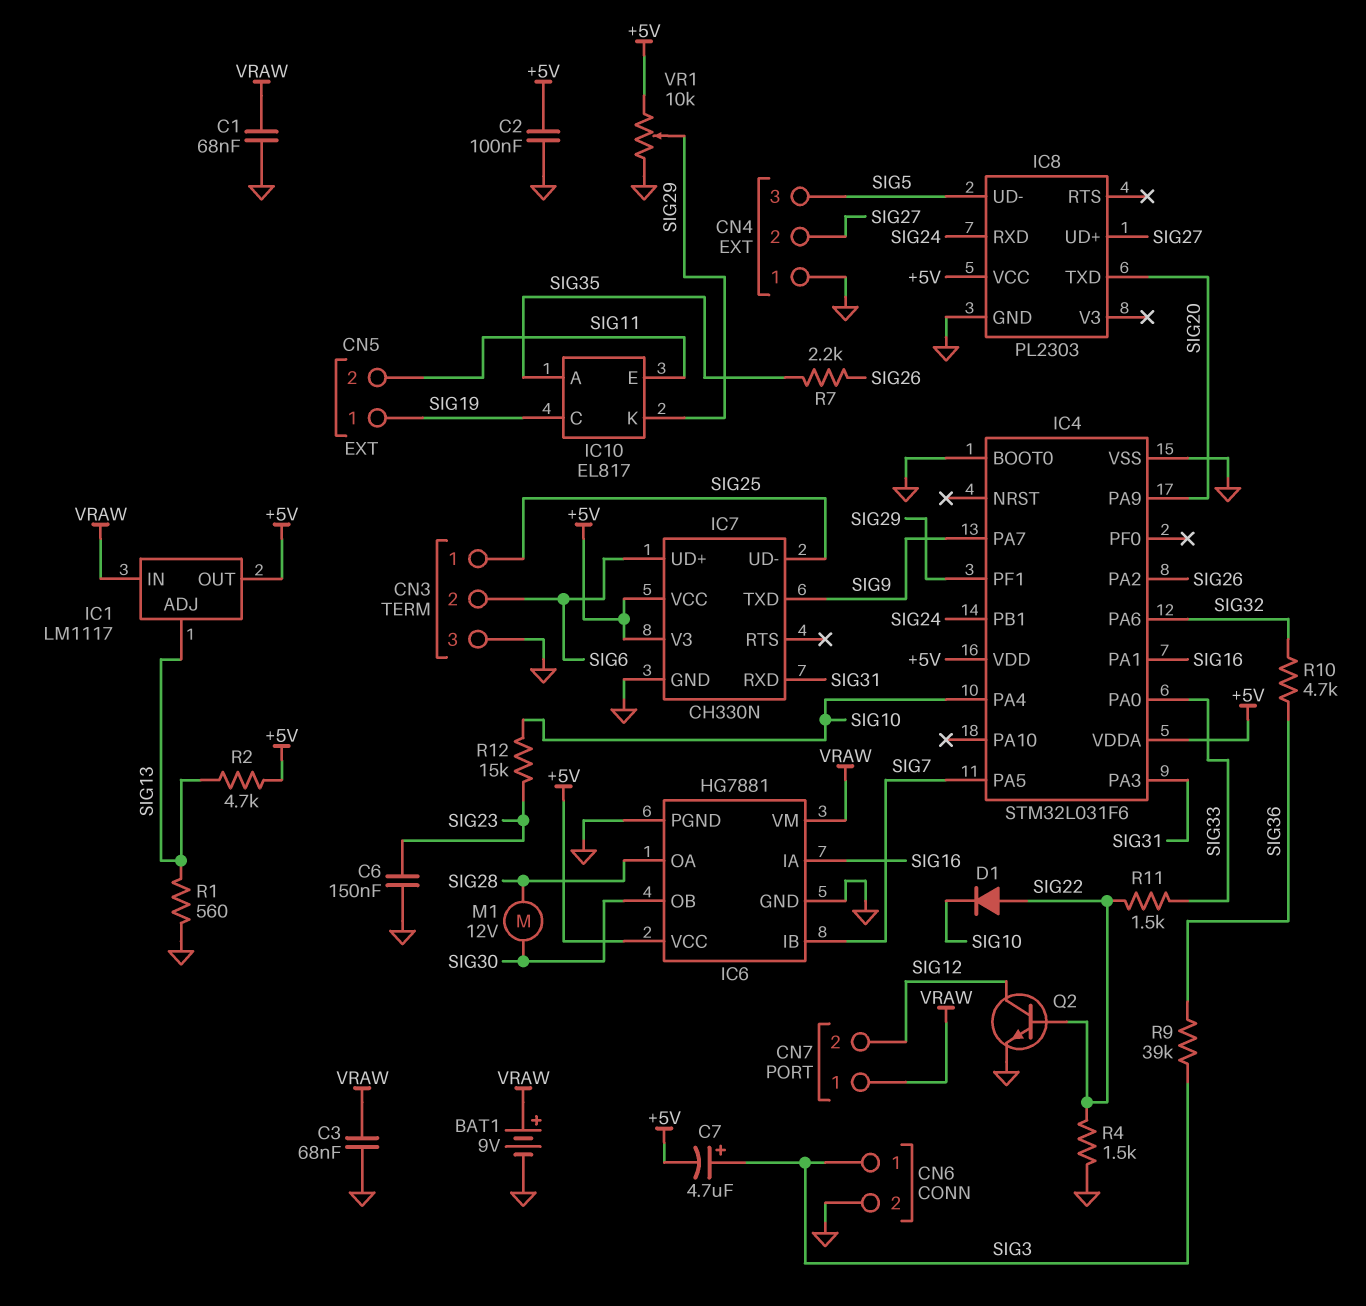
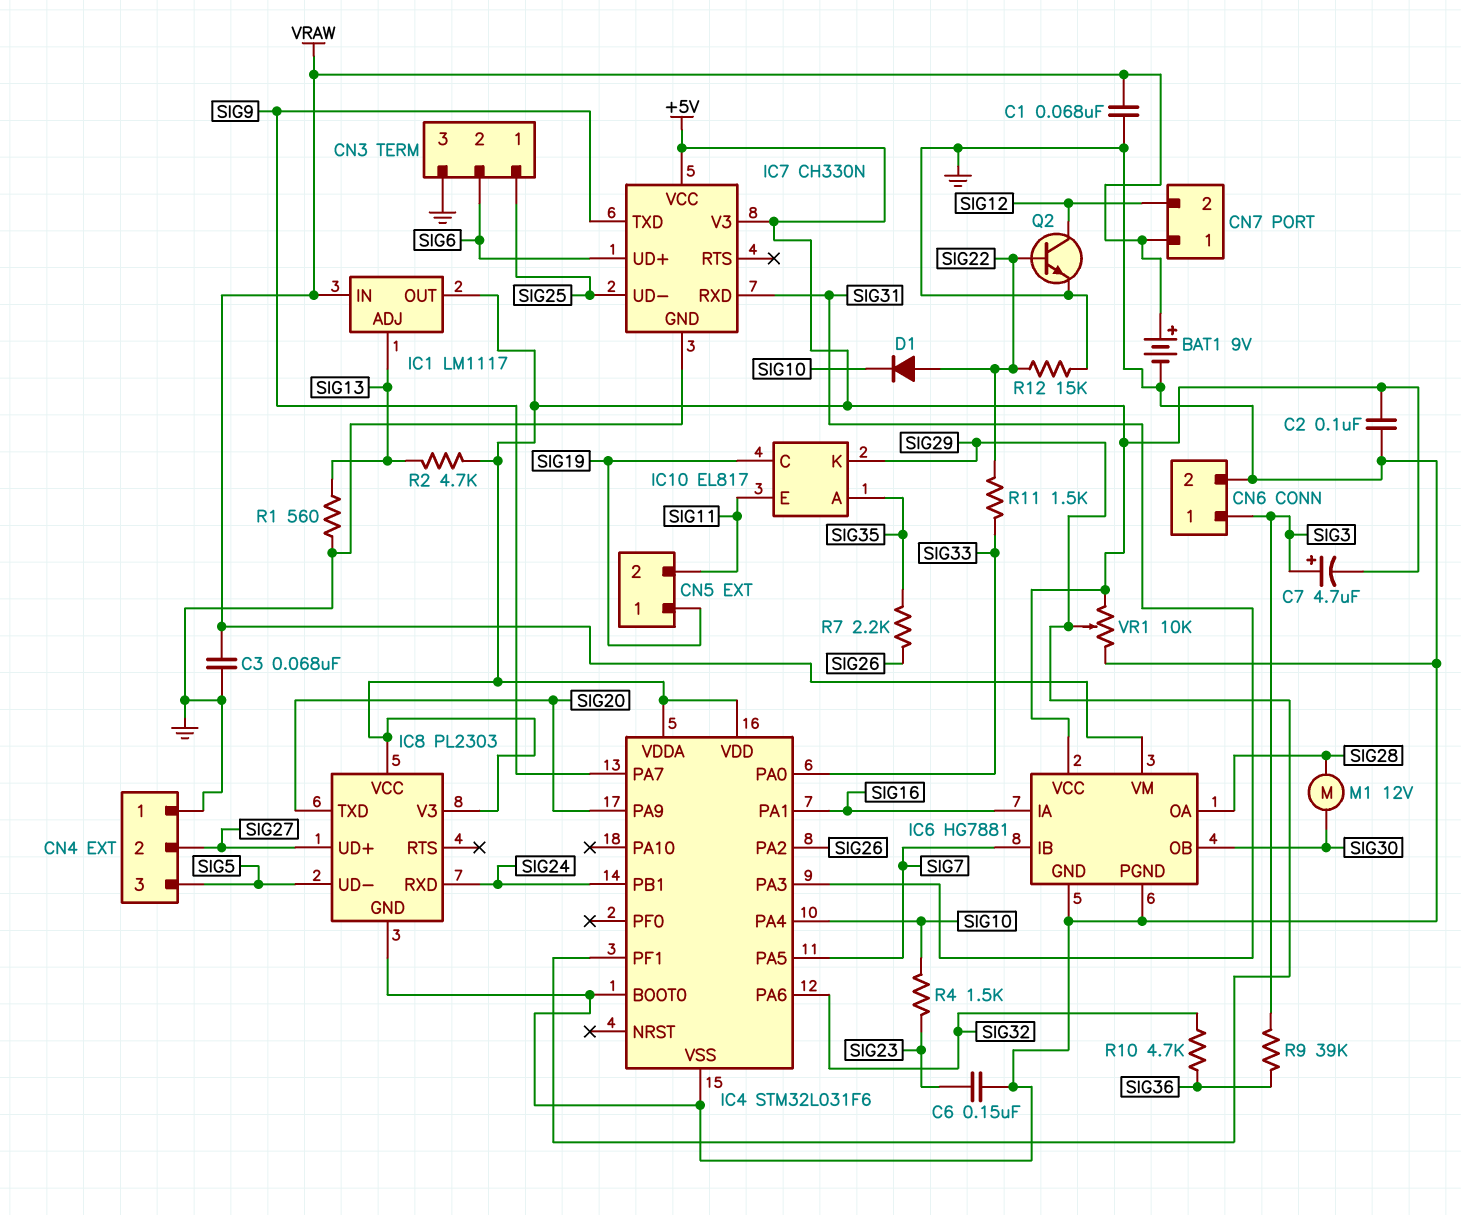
IC8 pin V3: none -> +5V
R4: 1.5k (GND, SIG22) -> 1.5k (SIG10, SIG23)
R12: 15k (SIG10, SIG23) -> 15k (GND, SIG22)

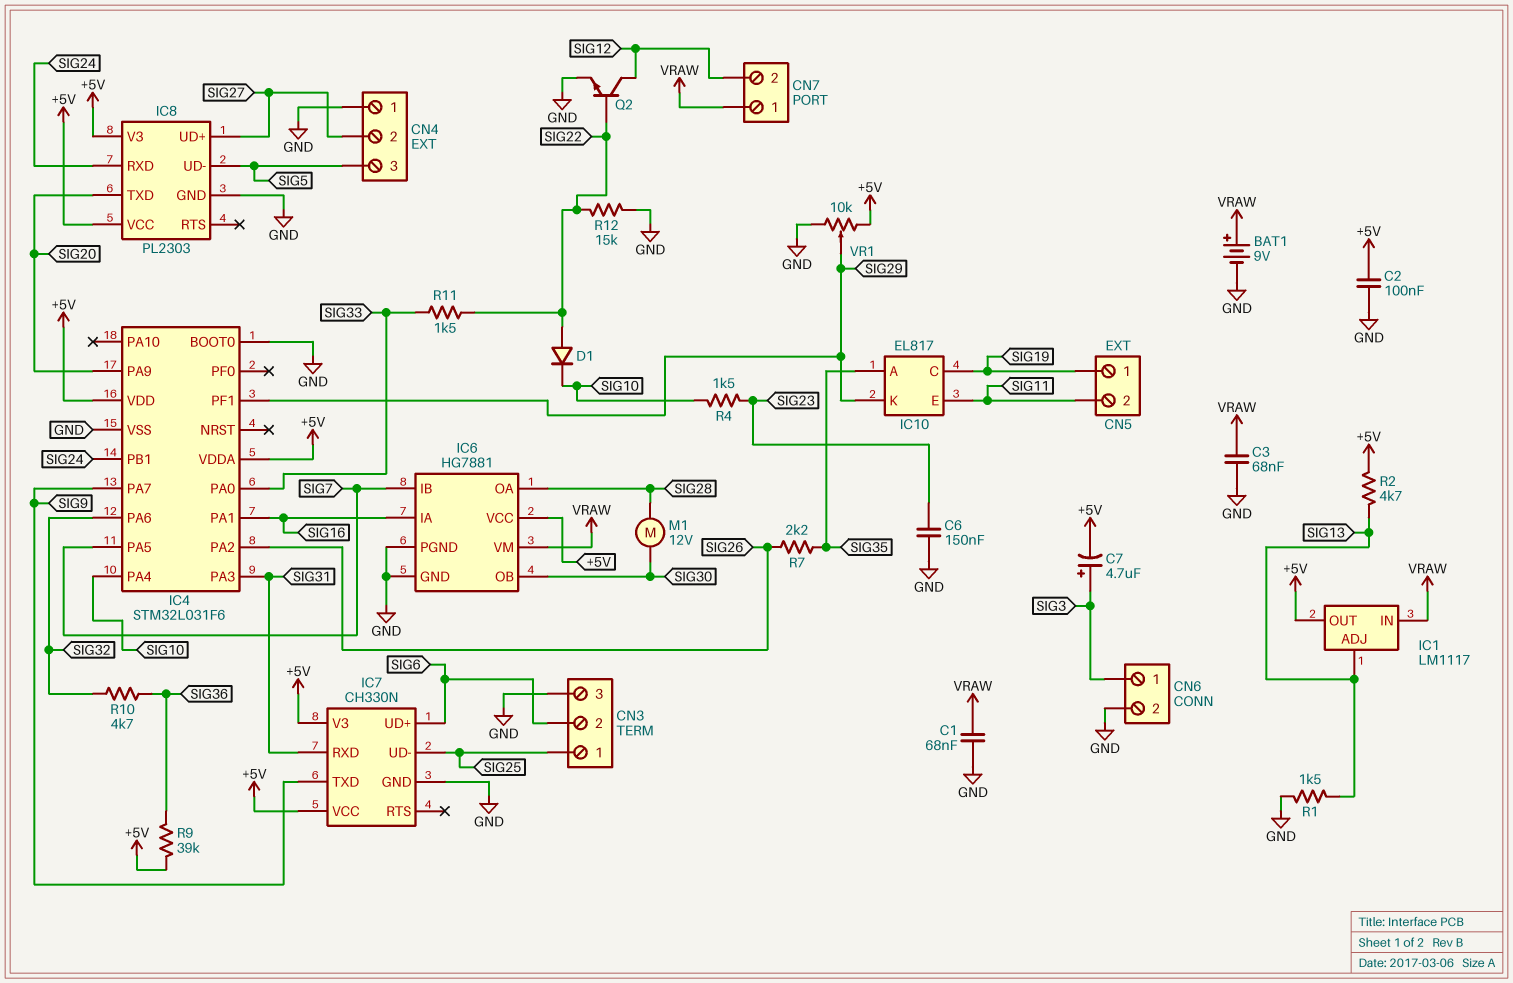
R1: 560 (GND, SIG13) -> 1.5k (GND, SIG13)
R9: 39k (SIG3, SIG36) -> 39k (+5V, SIG36)

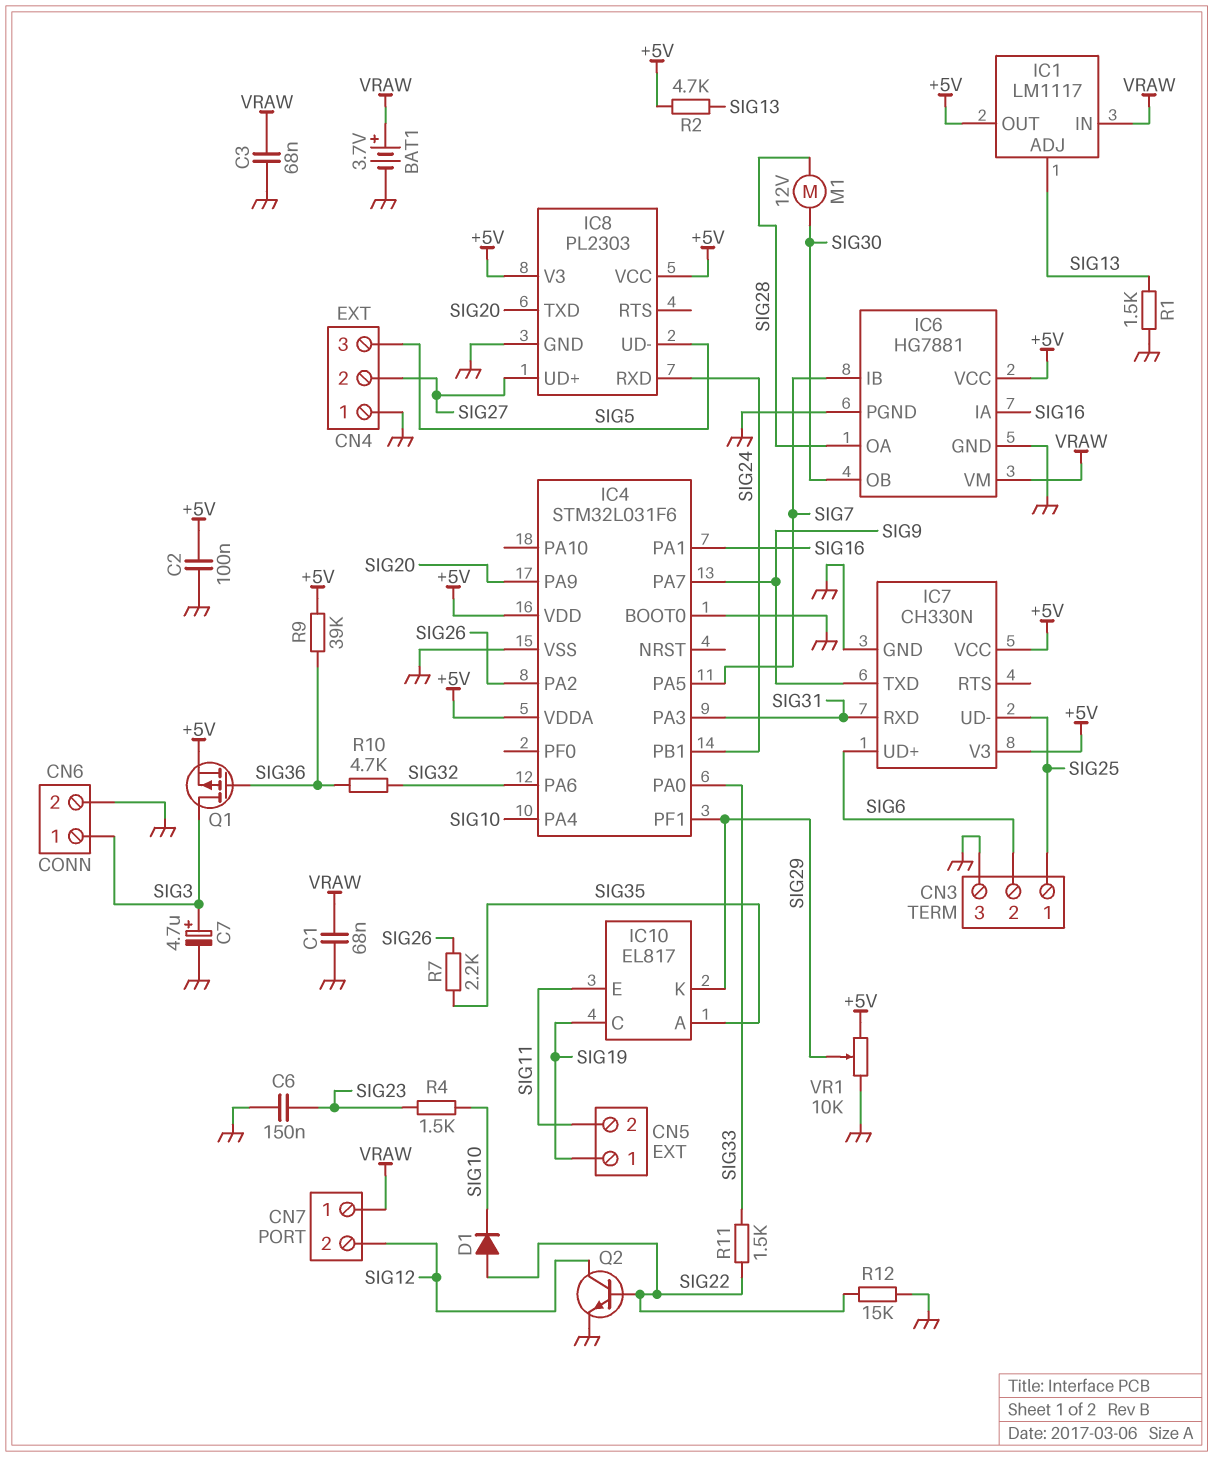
BAT1: 9V (plus VRAW, minus GND) -> 3.7V (plus VRAW, minus GND)
C7: 4.7uF (plus SIG3, minus +5V) -> 4.7uF (plus SIG3, minus GND)
Q1: none -> PMOS (G SIG36, D SIG3, S +5V)

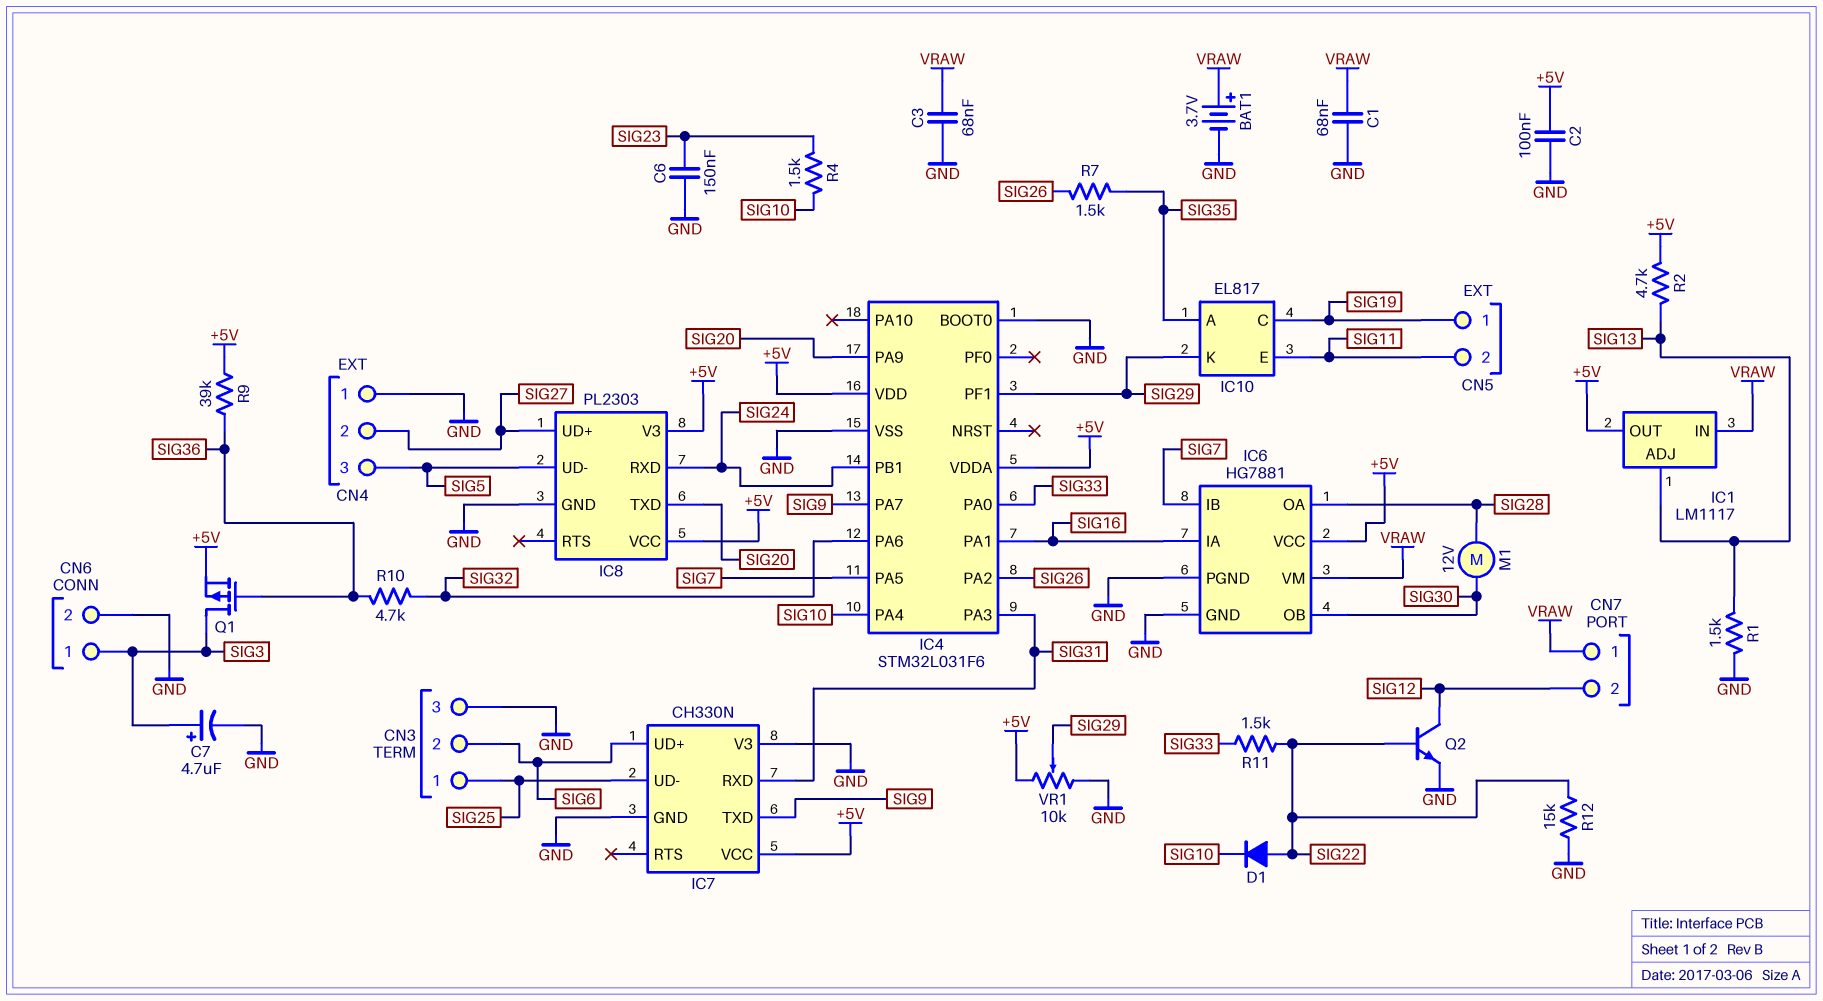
IC7 pin V3: +5V -> GND
R7: 2.2k (SIG26, SIG35) -> 1.5k (SIG26, SIG35)

